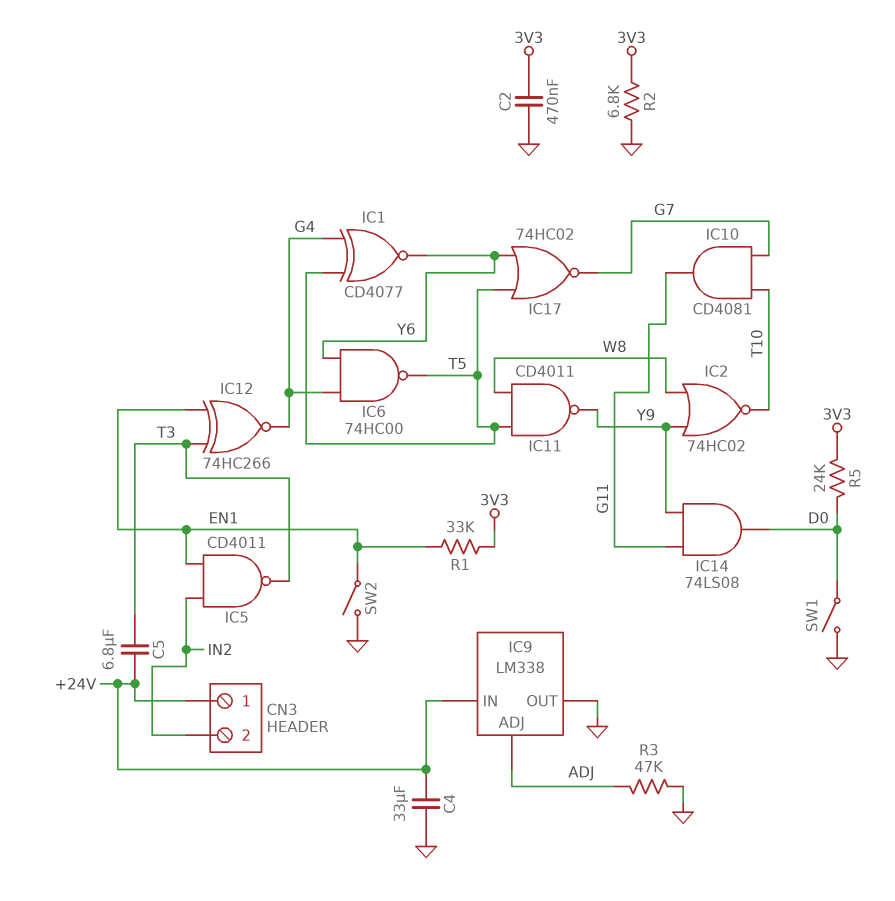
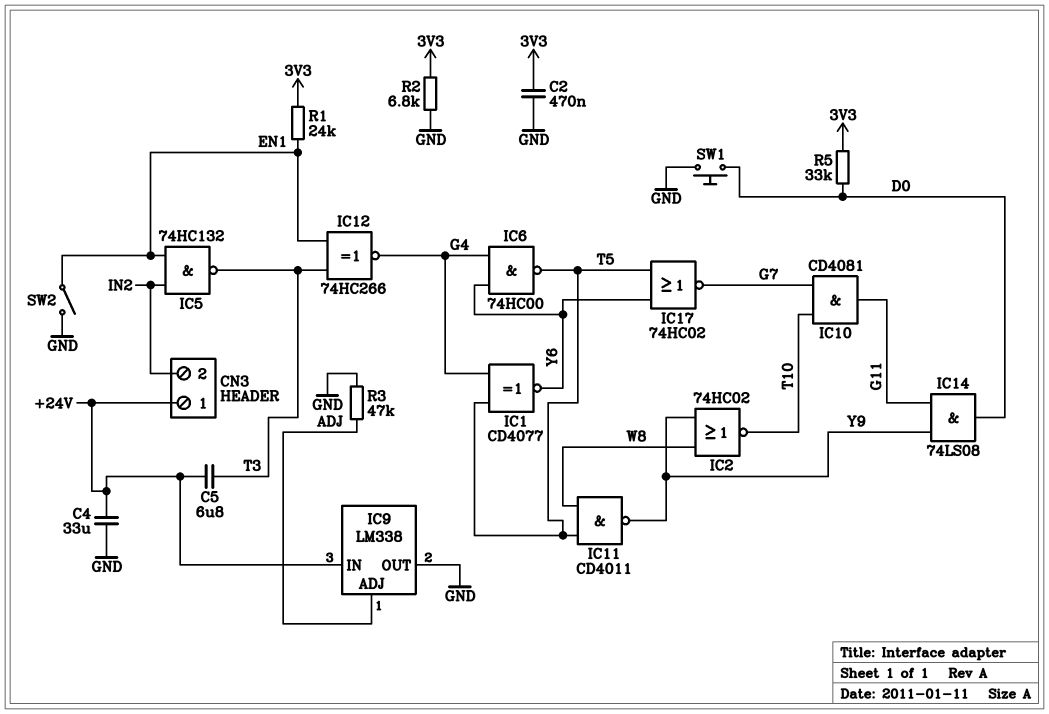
IC5: NAND CD4011 (in EN1, in IN2, out T3) -> NAND 74HC132 (in EN1, in IN2, out T3)
R1: 33k (3V3, EN1) -> 24k (3V3, EN1)
R5: 24k (3V3, D0) -> 33k (3V3, D0)
SW1: switch (D0, GND) -> button (D0, GND)

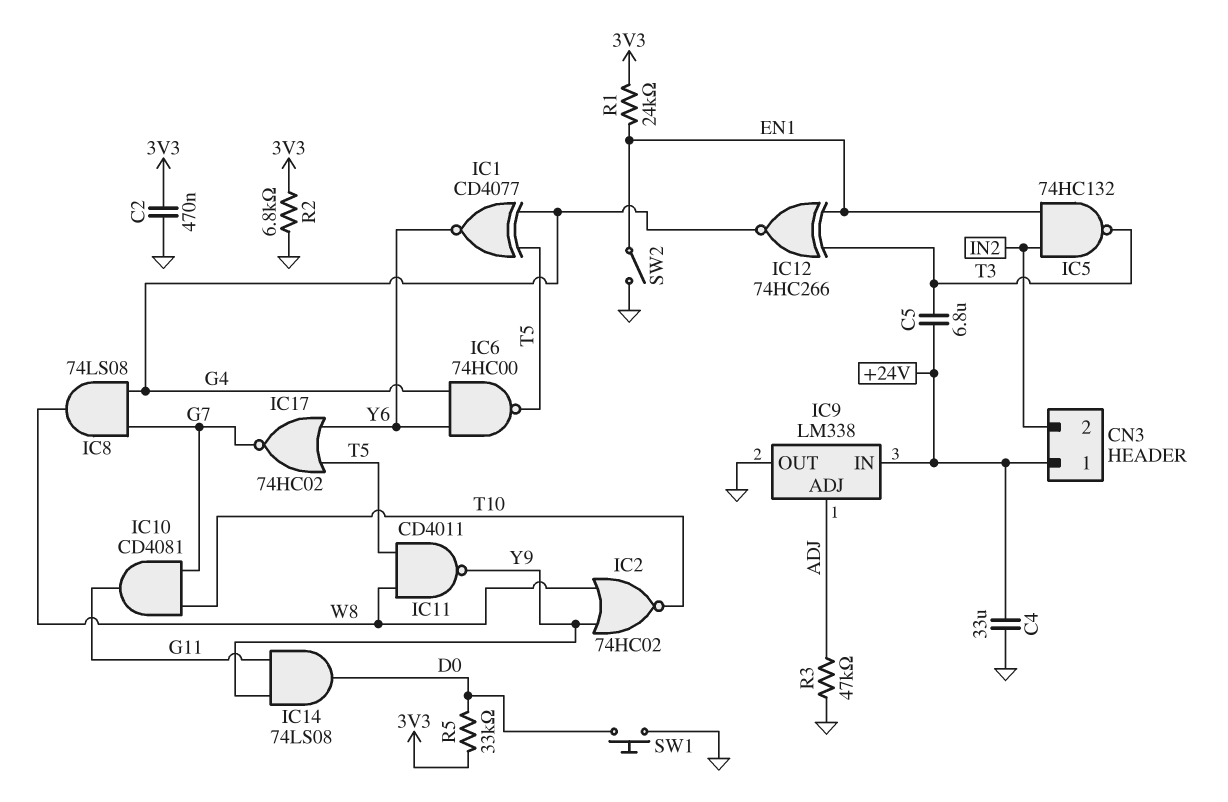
IC8: none -> AND 74LS08 (in G4, in G7, out W8)

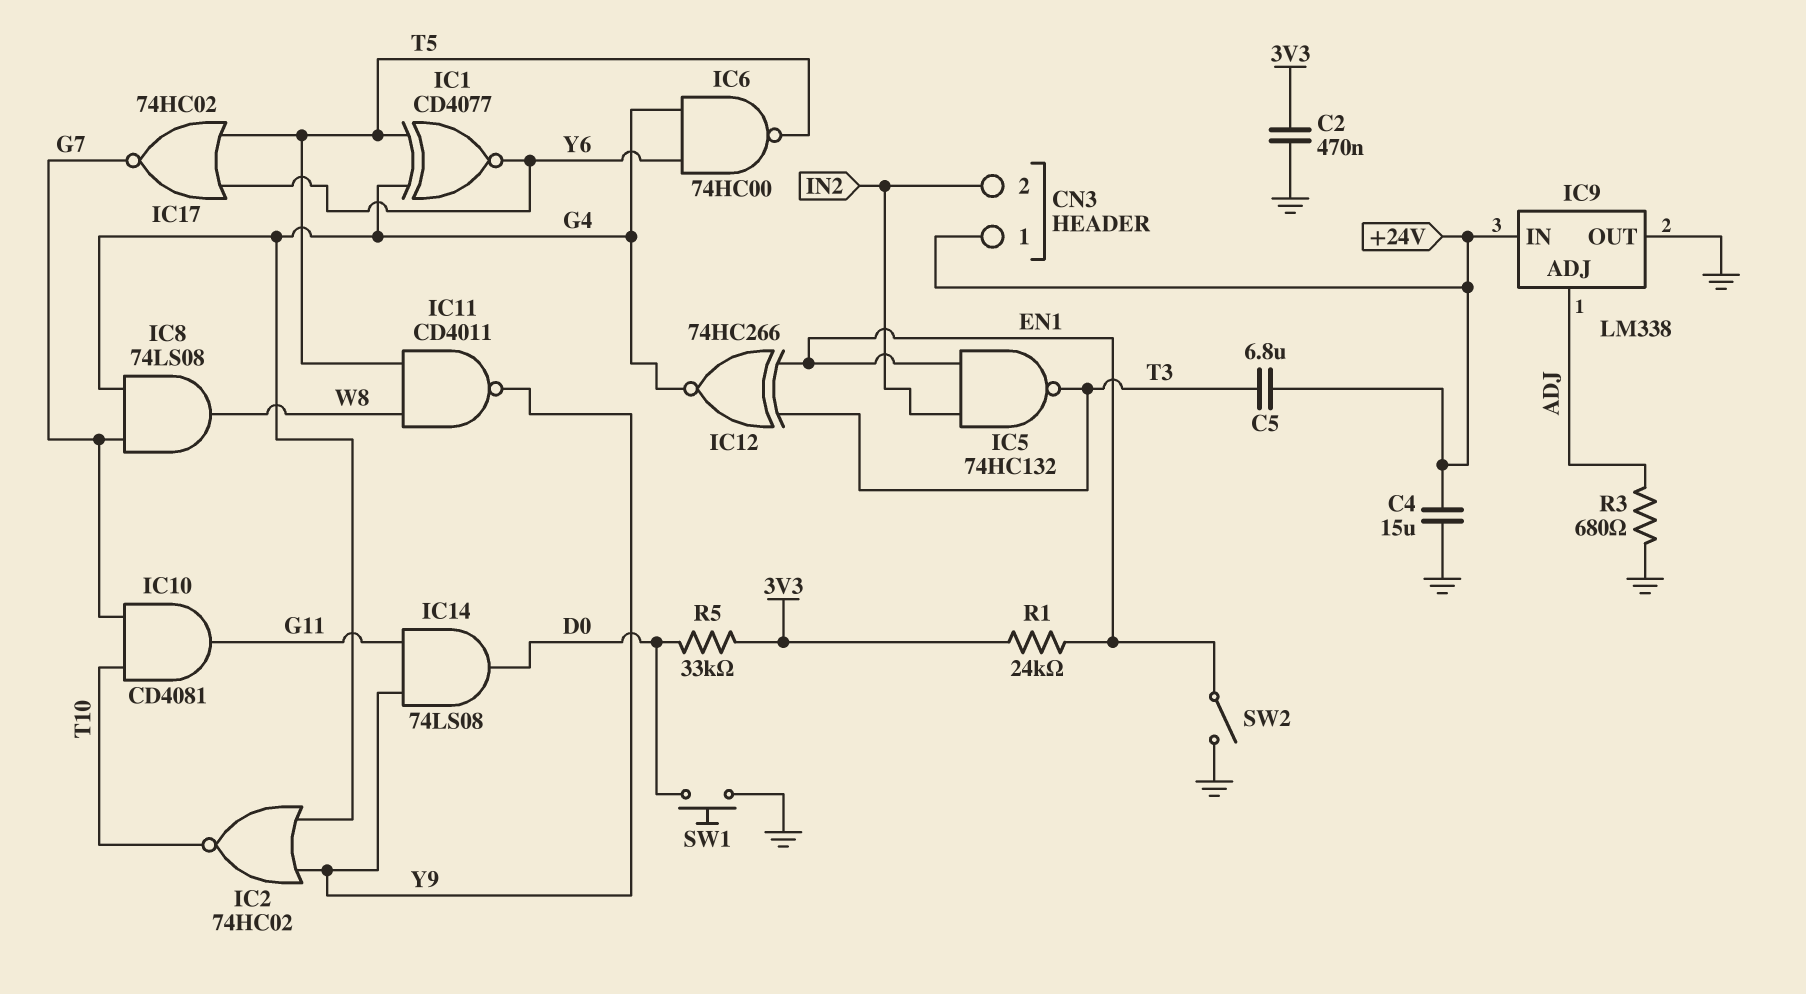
C4: 33uF (+24V, GND) -> 15uF (+24V, GND)
IC2: NOR 74HC02 (in W8, in Y9, out T10) -> NOR 74HC02 (in G4, in Y9, out T10)
R2: 6.8k (3V3, GND) -> none
R3: 47k (ADJ, GND) -> 680 (ADJ, GND)

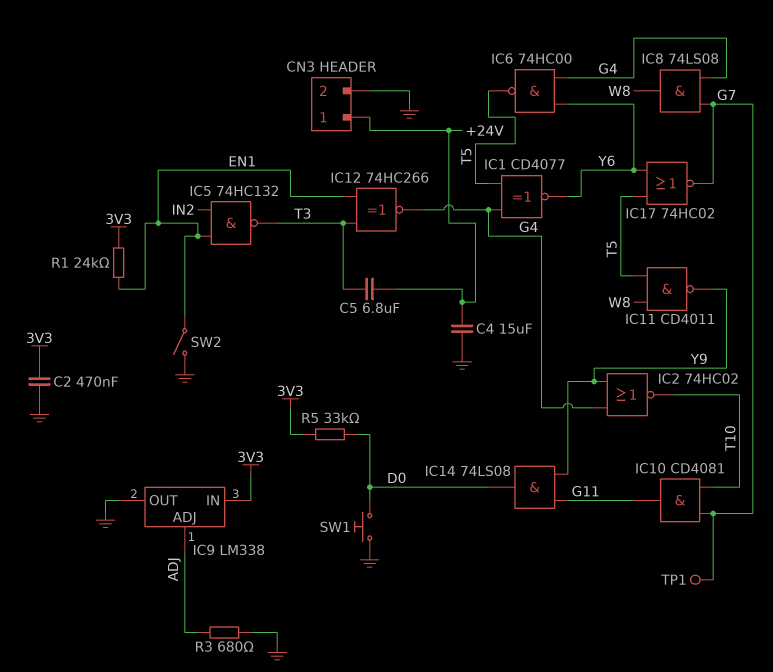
CN3 pin 2: IN2 -> GND
IC9 pin IN: +24V -> 3V3
TP1: none -> test point (G7)

